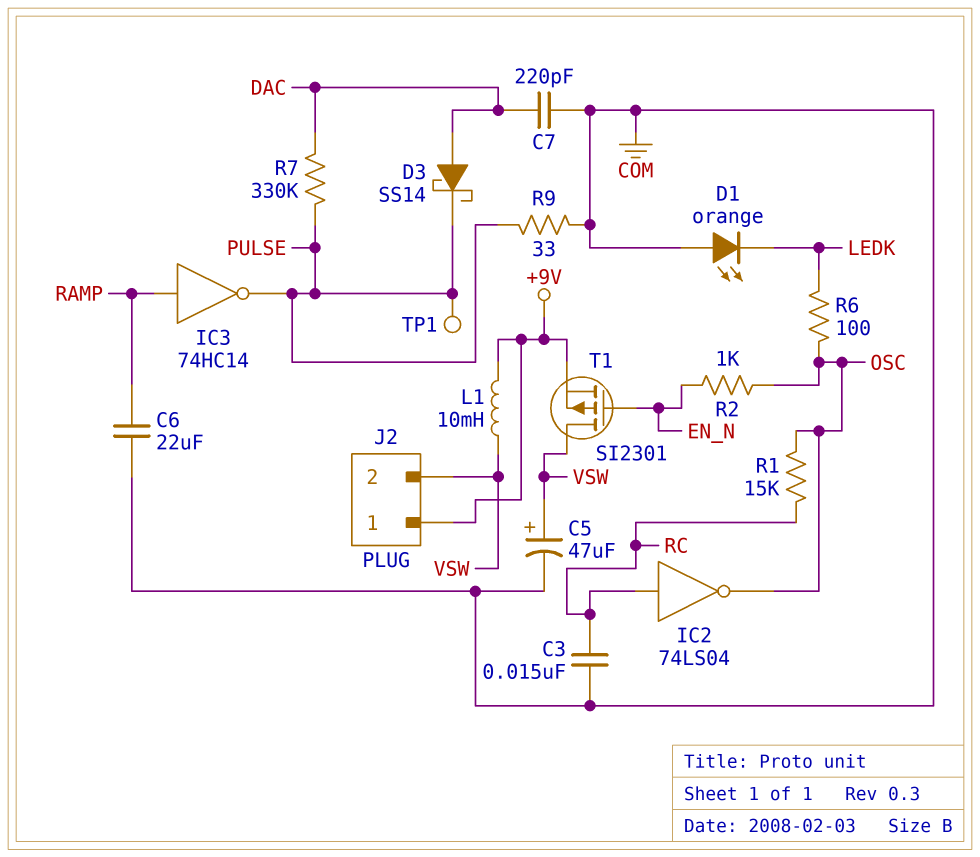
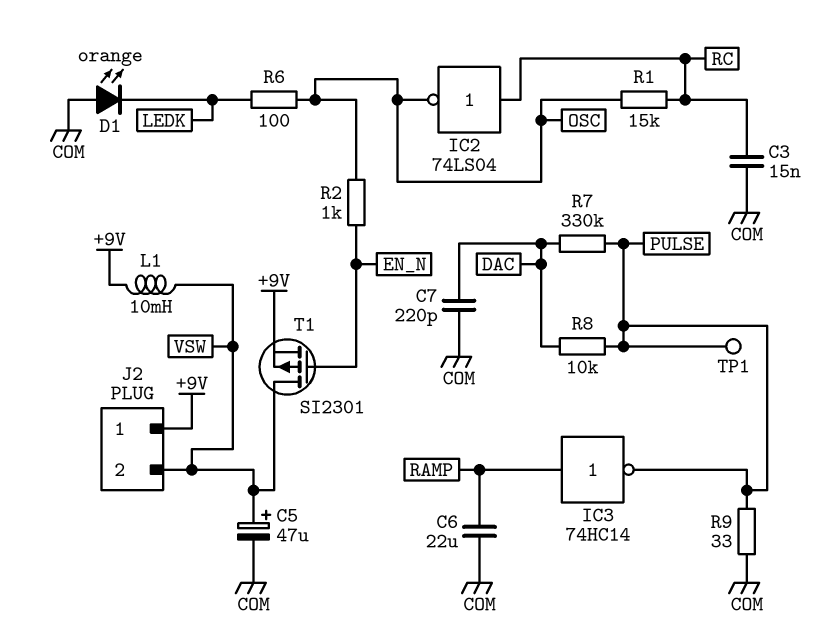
D3: schottky SS14 (A DAC, K PULSE) -> none
R8: none -> 10k (DAC, PULSE)

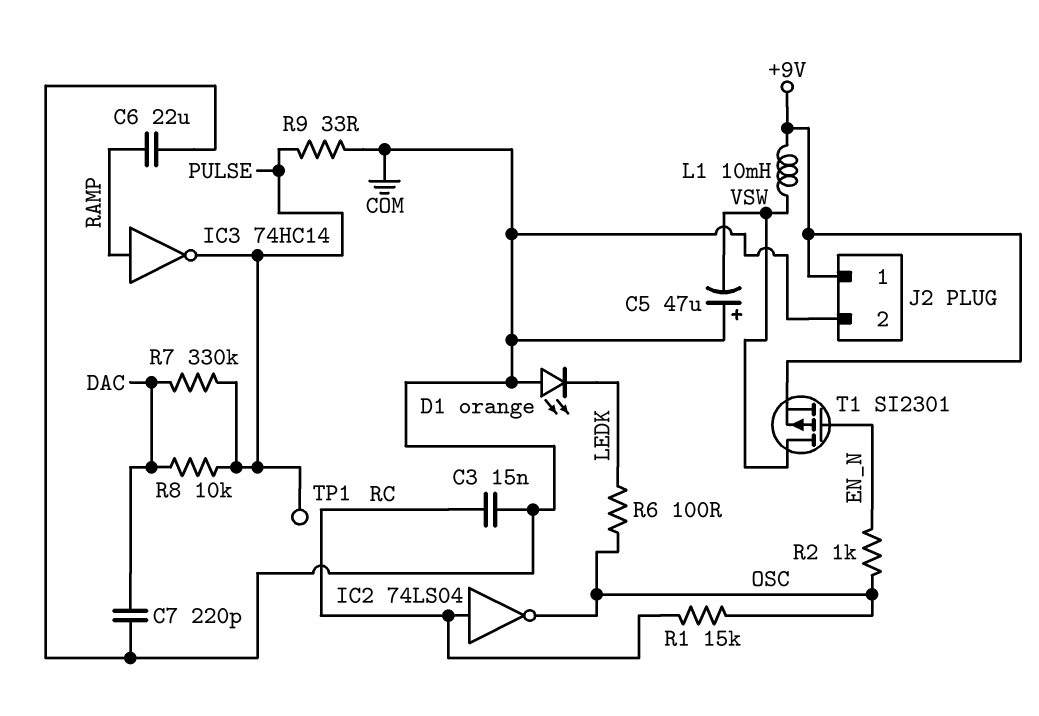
C5: 47uF (plus VSW, minus COM) -> 47uF (plus COM, minus VSW)
J2 pin 2: VSW -> COM

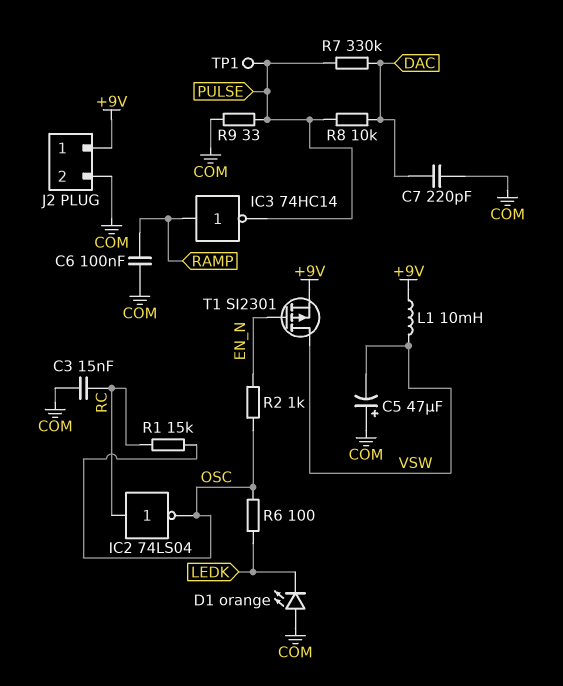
C6: 22uF (COM, RAMP) -> 100nF (COM, RAMP)

